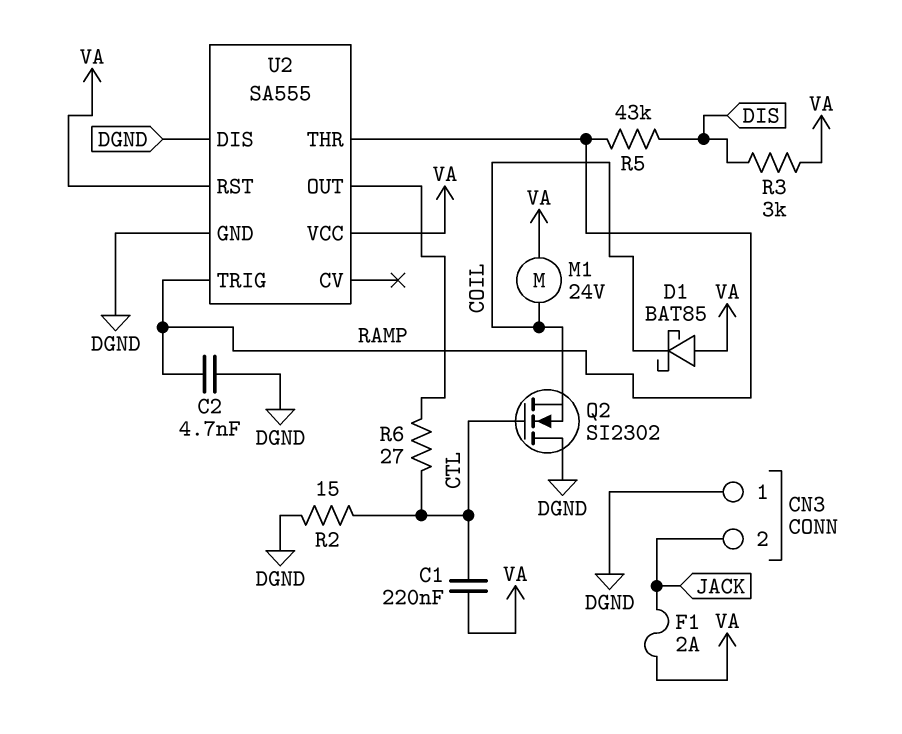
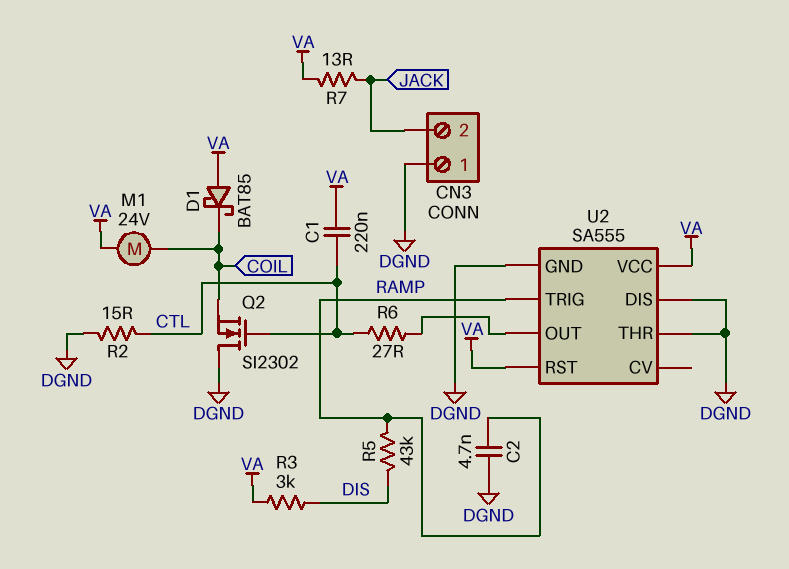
F1: 2A (JACK, VA) -> none
R7: none -> 13 (JACK, VA)
U2 pin THR: RAMP -> DGND

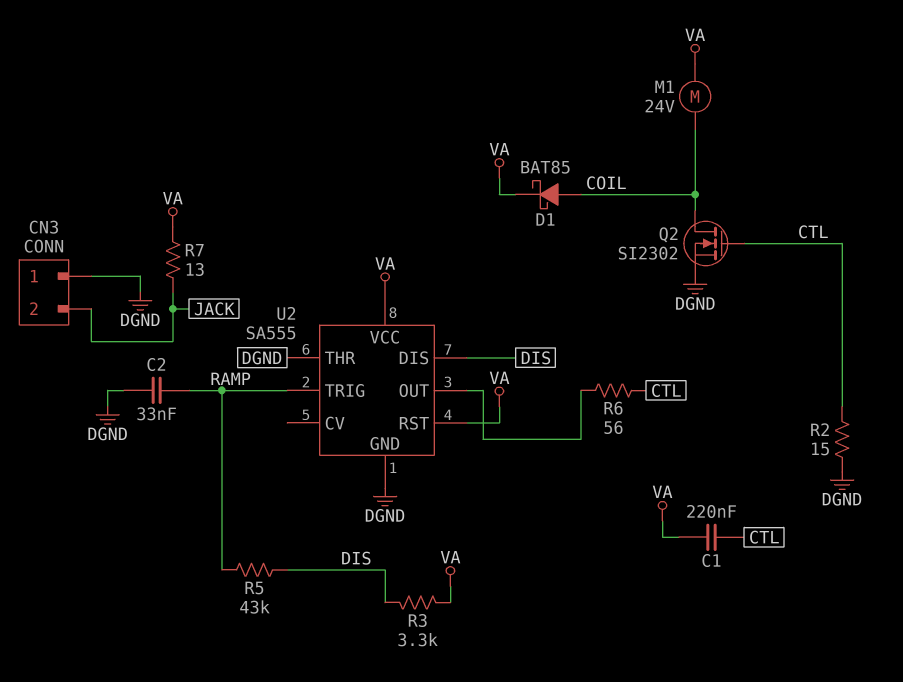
C2: 4.7nF (DGND, RAMP) -> 33nF (DGND, RAMP)
D1: schottky BAT85 (A VA, K COIL) -> schottky BAT85 (A COIL, K VA)
Q2: NMOS SI2302 (G CTL, D DGND, S COIL) -> NMOS SI2302 (G CTL, D COIL, S DGND)
R3: 3k (DIS, VA) -> 3.3k (DIS, VA)
R6: 27 (CTL, U2/OUT) -> 56 (CTL, U2/OUT)
U2 pin DIS: DGND -> DIS

